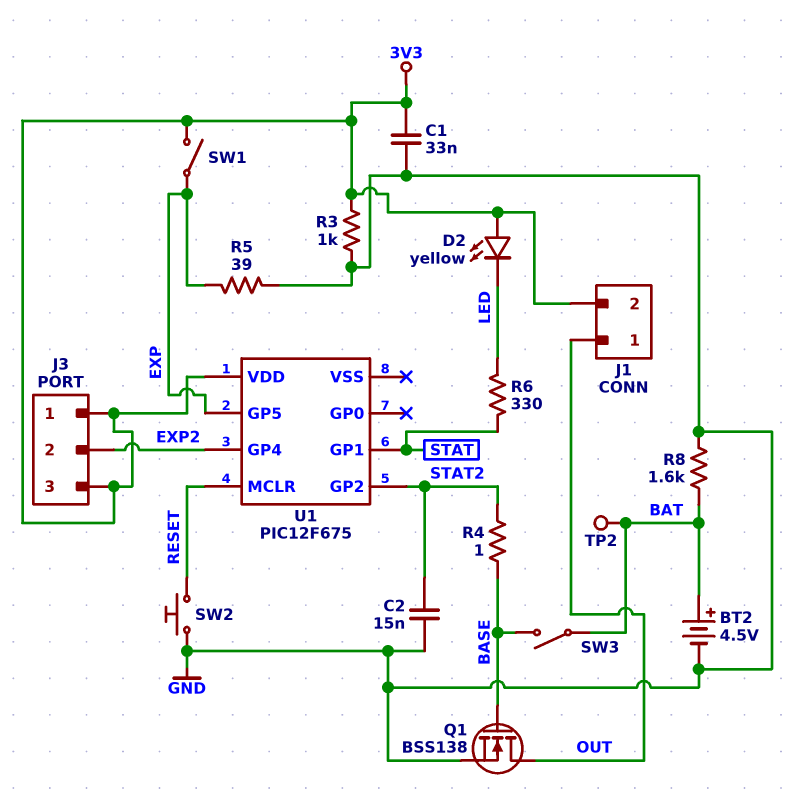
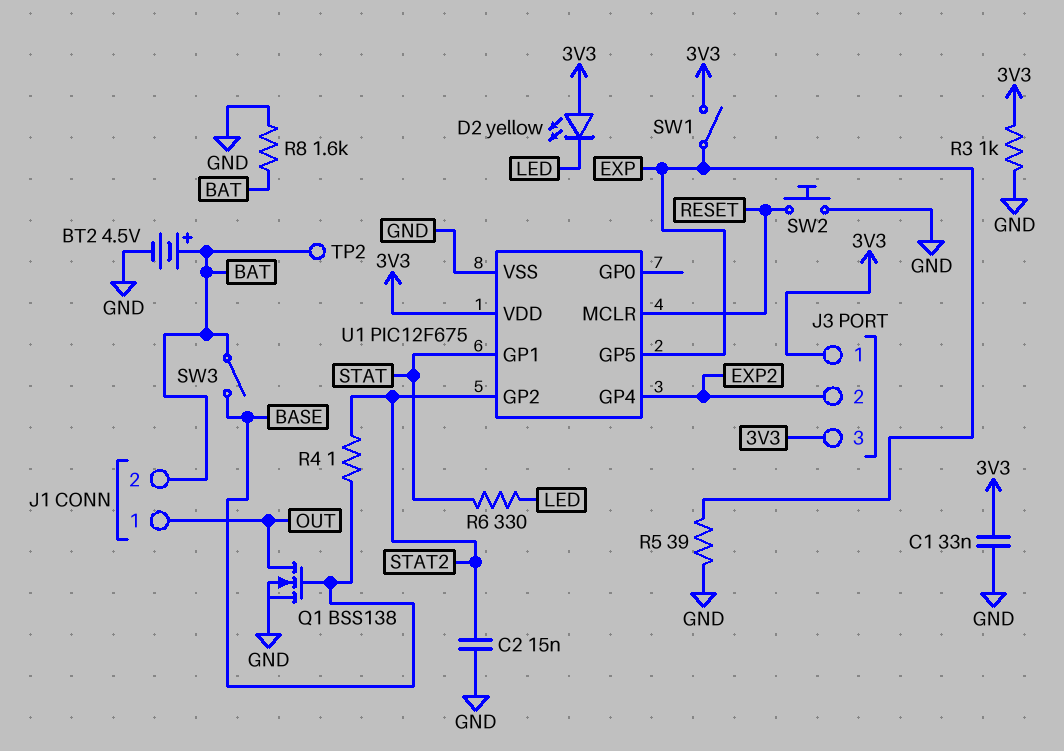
J1 pin 2: 3V3 -> BAT
U1 pin VSS: none -> GND

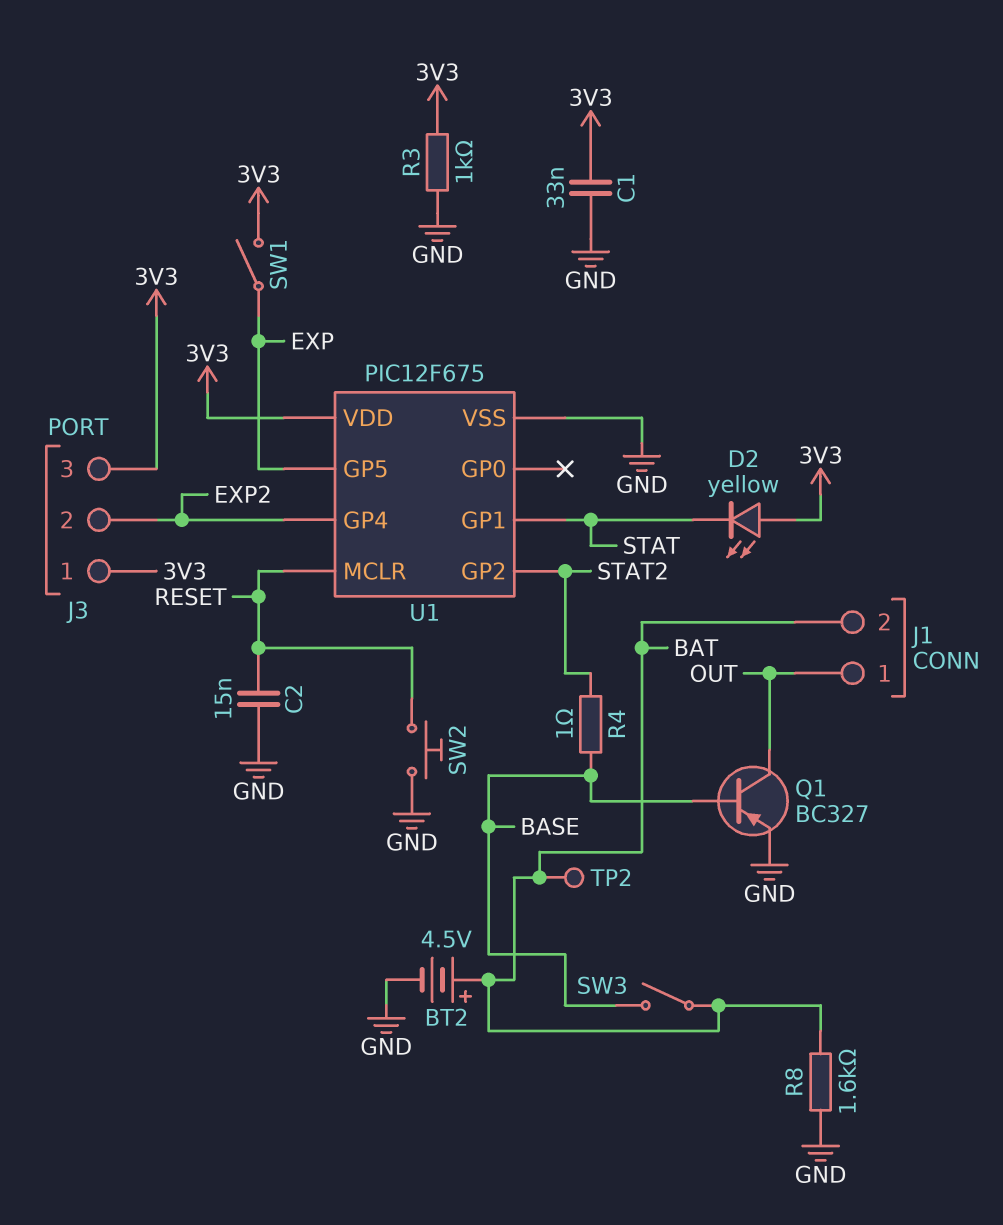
C2: 15nF (GND, STAT2) -> 15nF (GND, RESET)
D2: LED yellow (A 3V3, K LED) -> LED yellow (A 3V3, K STAT)
Q1: NMOS BSS138 (G BASE, D OUT, S GND) -> PNP BC327 (B BASE, C OUT, E GND)
R5: 39 (EXP, GND) -> none
R6: 330 (LED, STAT) -> none

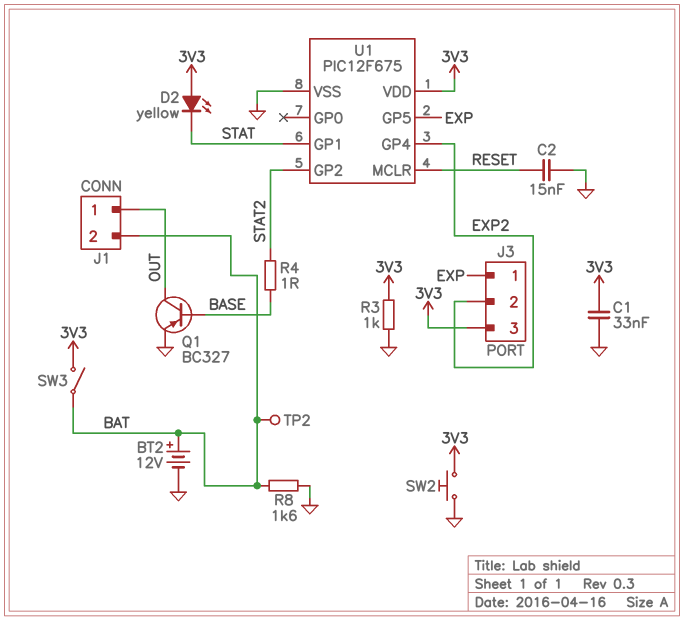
BT2: 4.5V (plus BAT, minus GND) -> 12V (plus BAT, minus GND)
J3 pin 1: 3V3 -> EXP
SW1: switch (3V3, EXP) -> none
SW2: button (GND, RESET) -> button (3V3, GND)
SW3: switch (BASE, BAT) -> switch (3V3, BAT)

